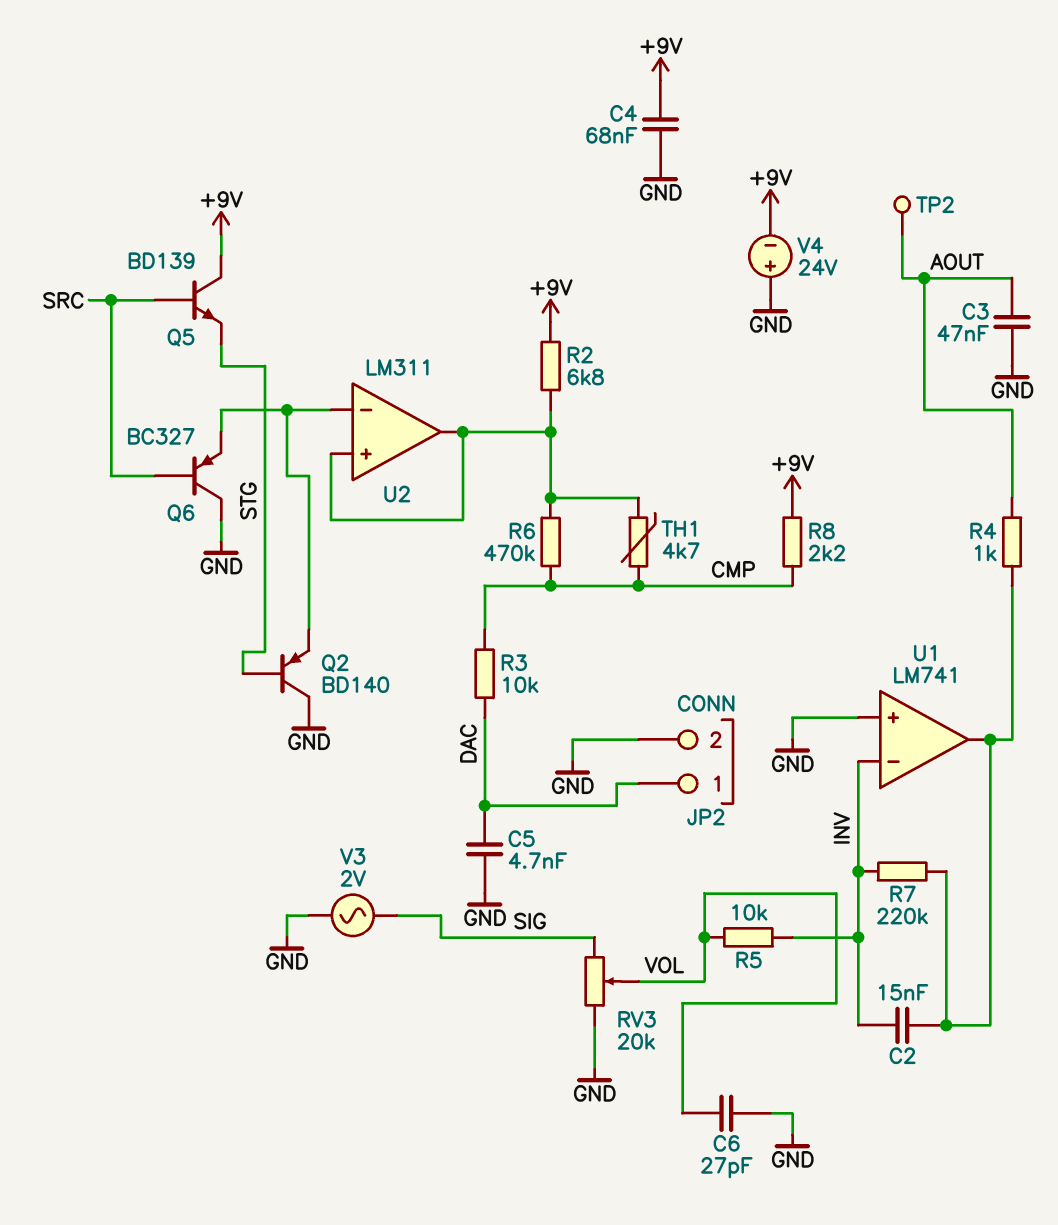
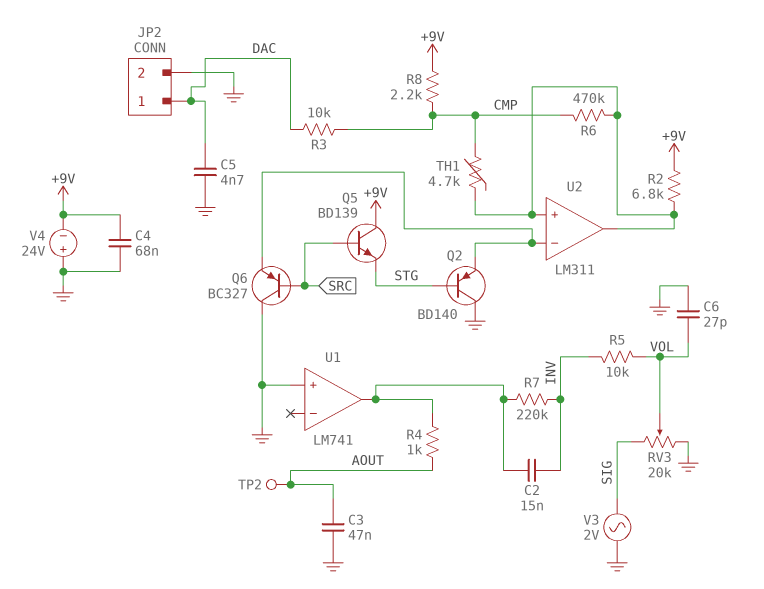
U1 pin in-: INV -> none

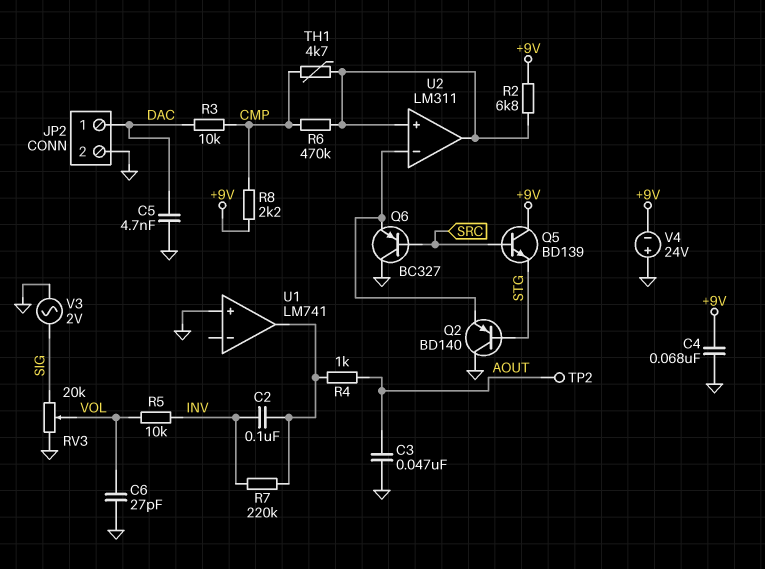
C2: 15nF (INV, U1/out) -> 100nF (INV, U1/out)

